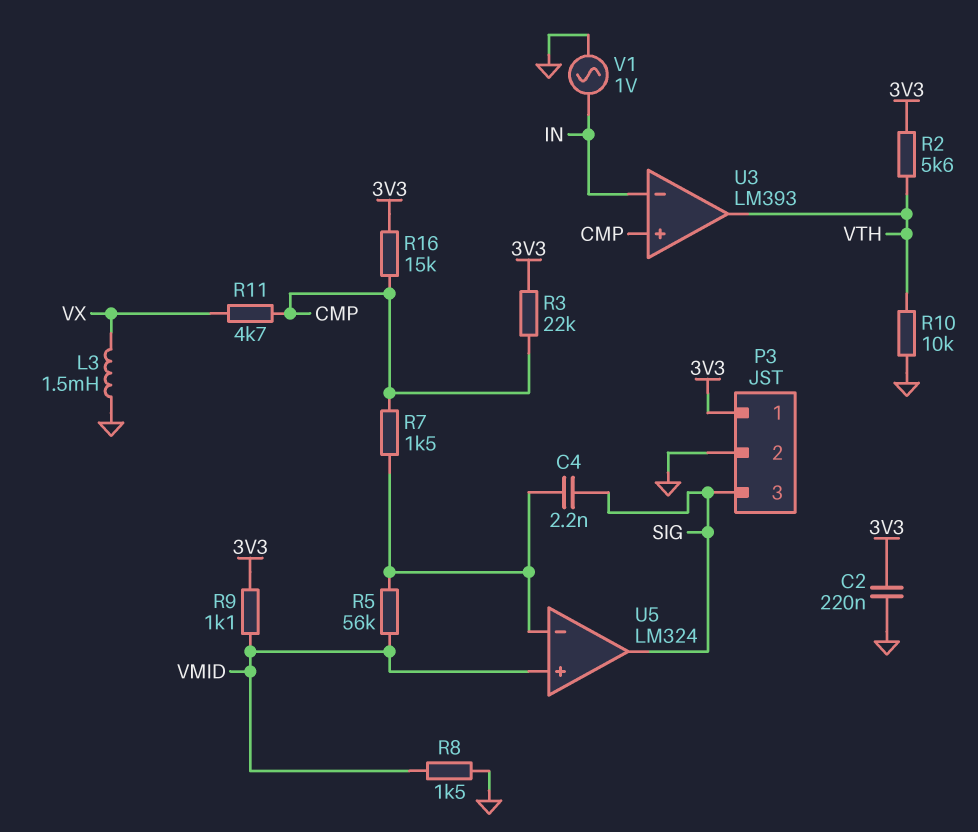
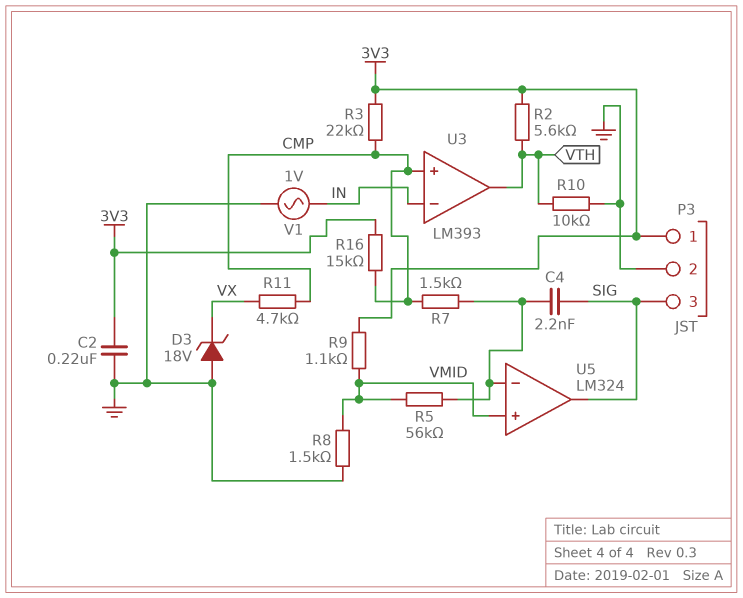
D3: none -> zener 18V (A GND, K VX)
L3: 1.5mH (GND, VX) -> none

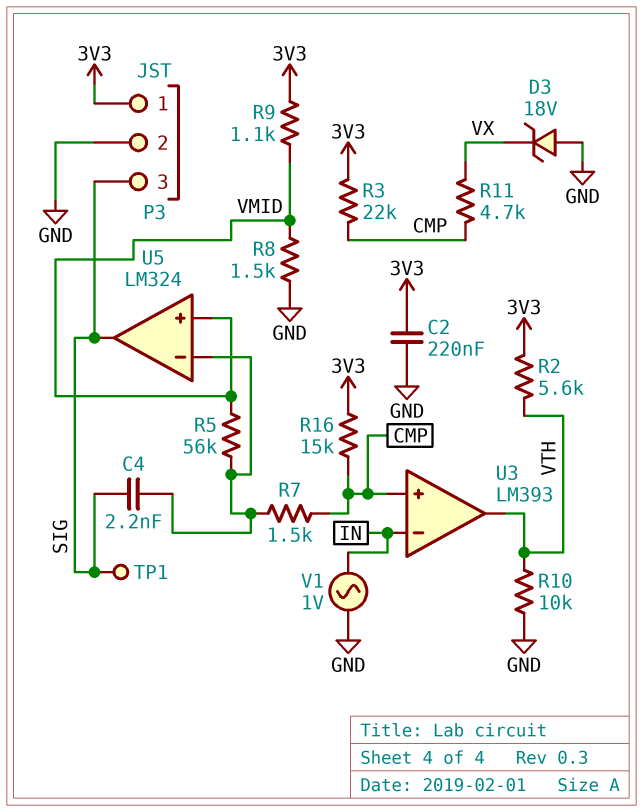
TP1: none -> test point (SIG)

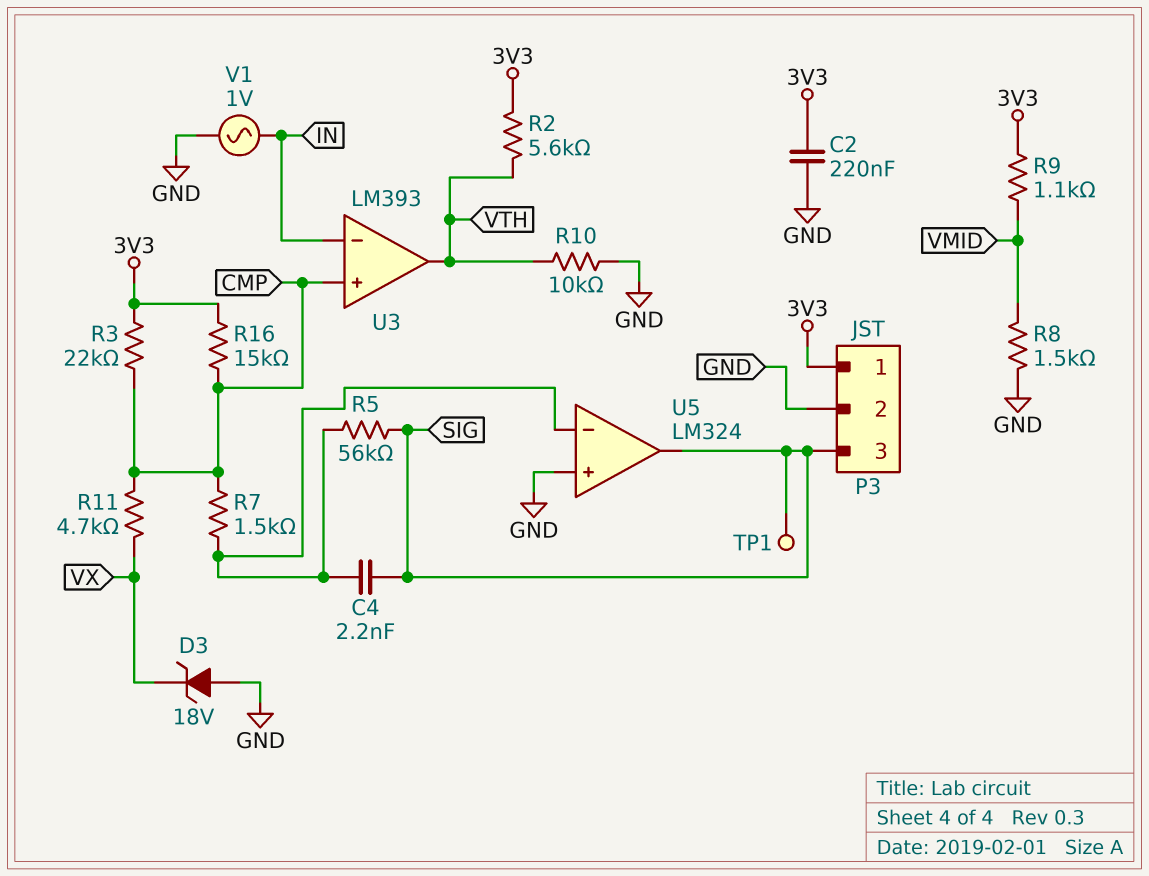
R5: 56k (U5/in-, VMID) -> 56k (SIG, U5/in-)
U5 pin in+: VMID -> GND

